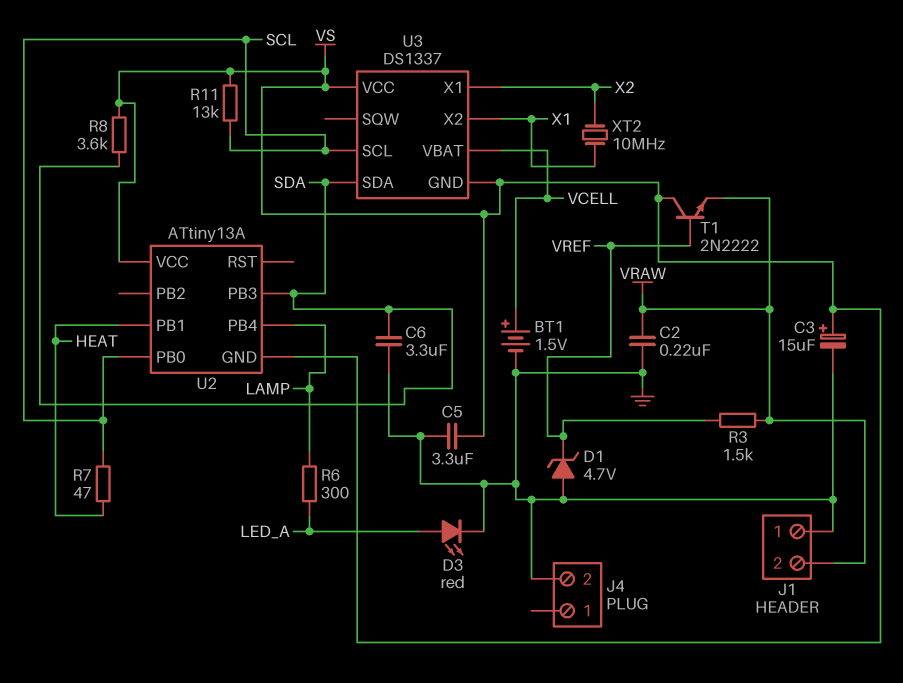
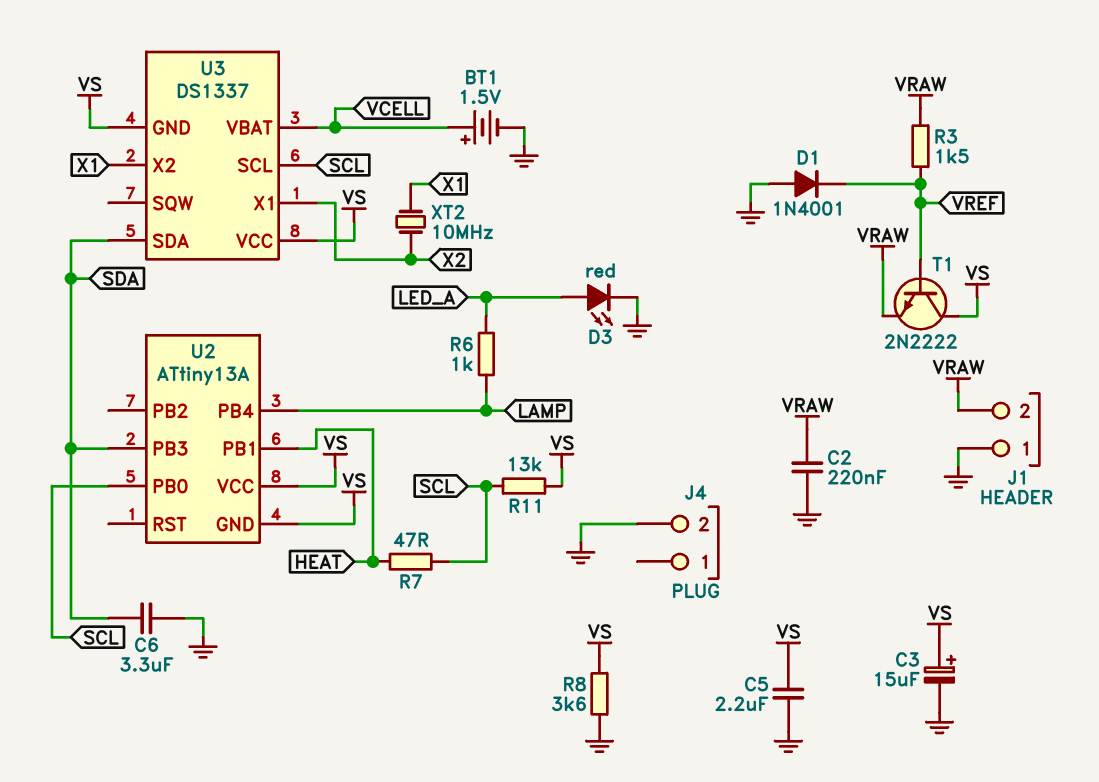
C5: 3.3uF (GND, VS) -> 2.2uF (GND, VS)
D1: zener 4.7V (A GND, K VREF) -> diode 1N4001 (A GND, K VREF)
R6: 300 (LAMP, LED_A) -> 1k (LAMP, LED_A)
R8: 3.6k (SDA, VS) -> 3.6k (GND, VS)

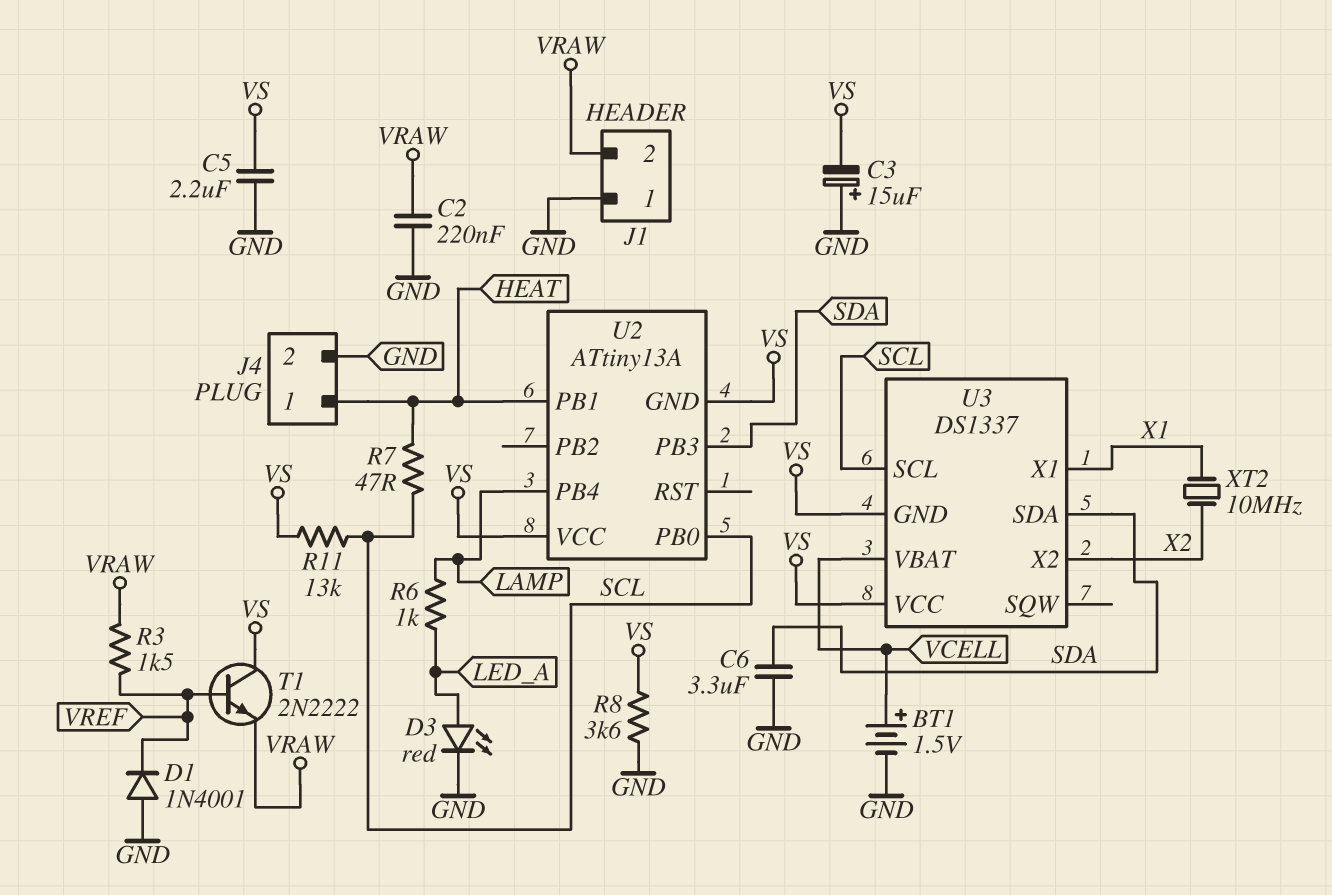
C3: 15uF (plus VS, minus GND) -> 15uF (plus GND, minus VS)
J4 pin 1: none -> HEAT
U3 pin X1: X2 -> X1
U3 pin X2: X1 -> X2

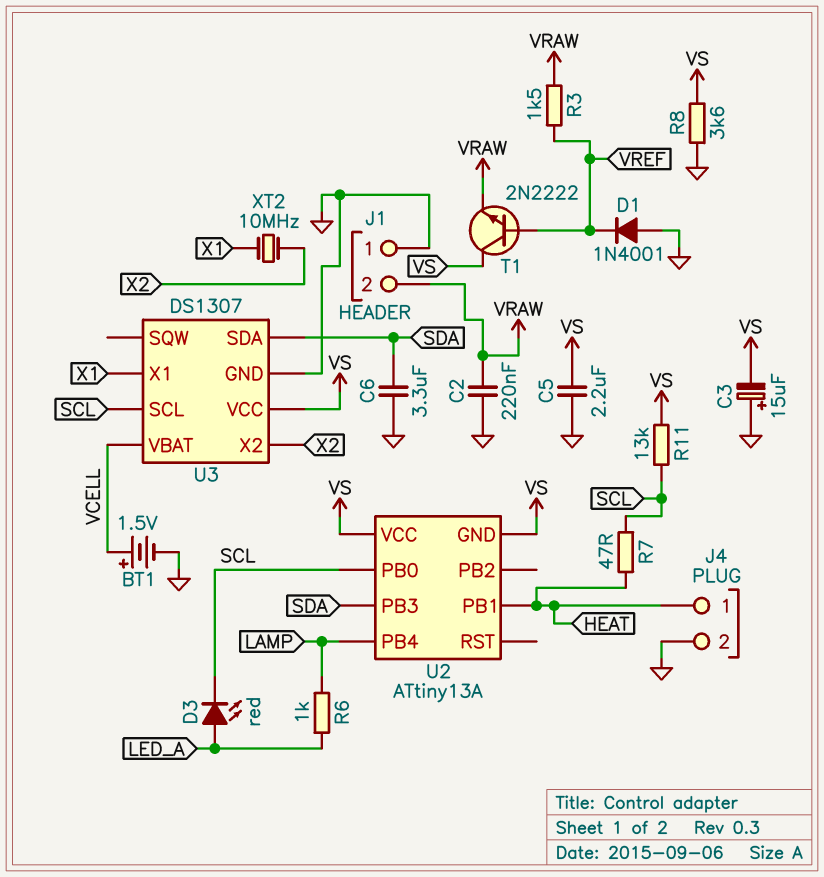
D3: LED red (A LED_A, K GND) -> LED red (A LED_A, K SCL)
U3: DS1337 -> DS1307
U3 pin GND: VS -> GND

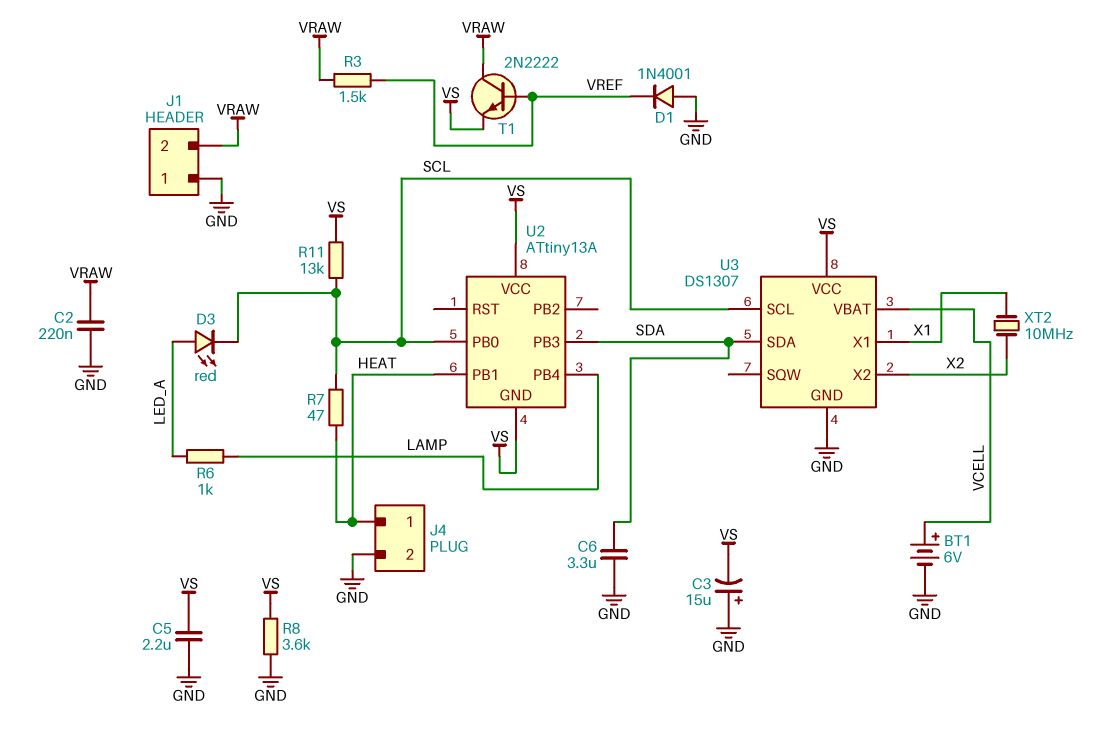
BT1: 1.5V (plus VCELL, minus GND) -> 6V (plus VCELL, minus GND)
T1: NPN 2N2222 (B VREF, C VS, E VRAW) -> NPN 2N2222 (B VREF, C VRAW, E VS)

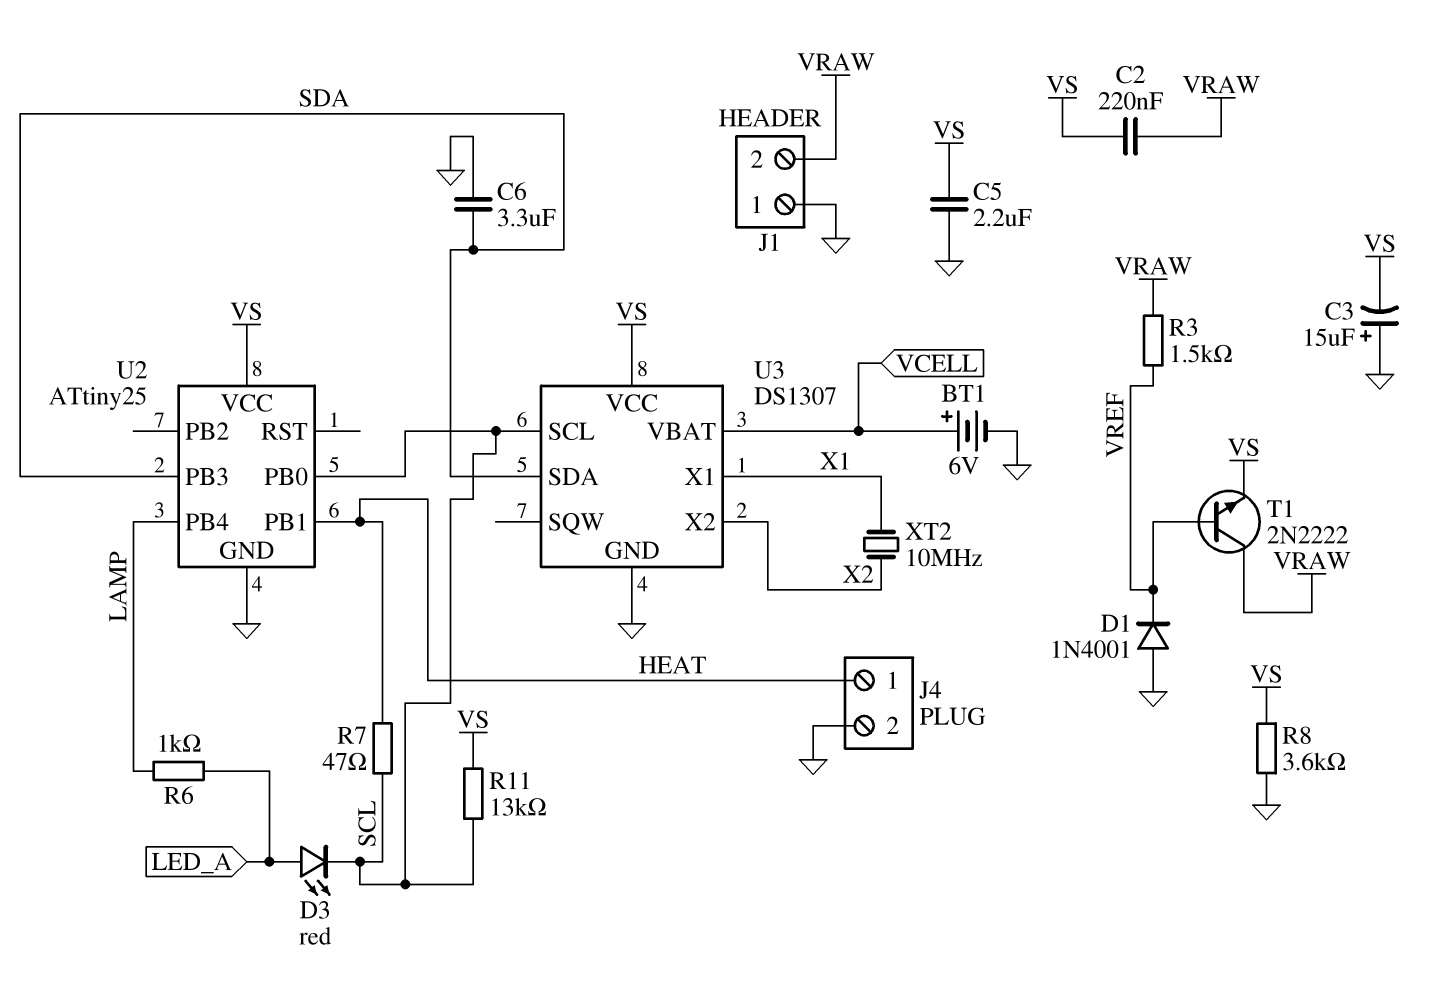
C2: 220nF (GND, VRAW) -> 220nF (VRAW, VS)
U2: ATtiny13A -> ATtiny25
U2 pin GND: VS -> GND

